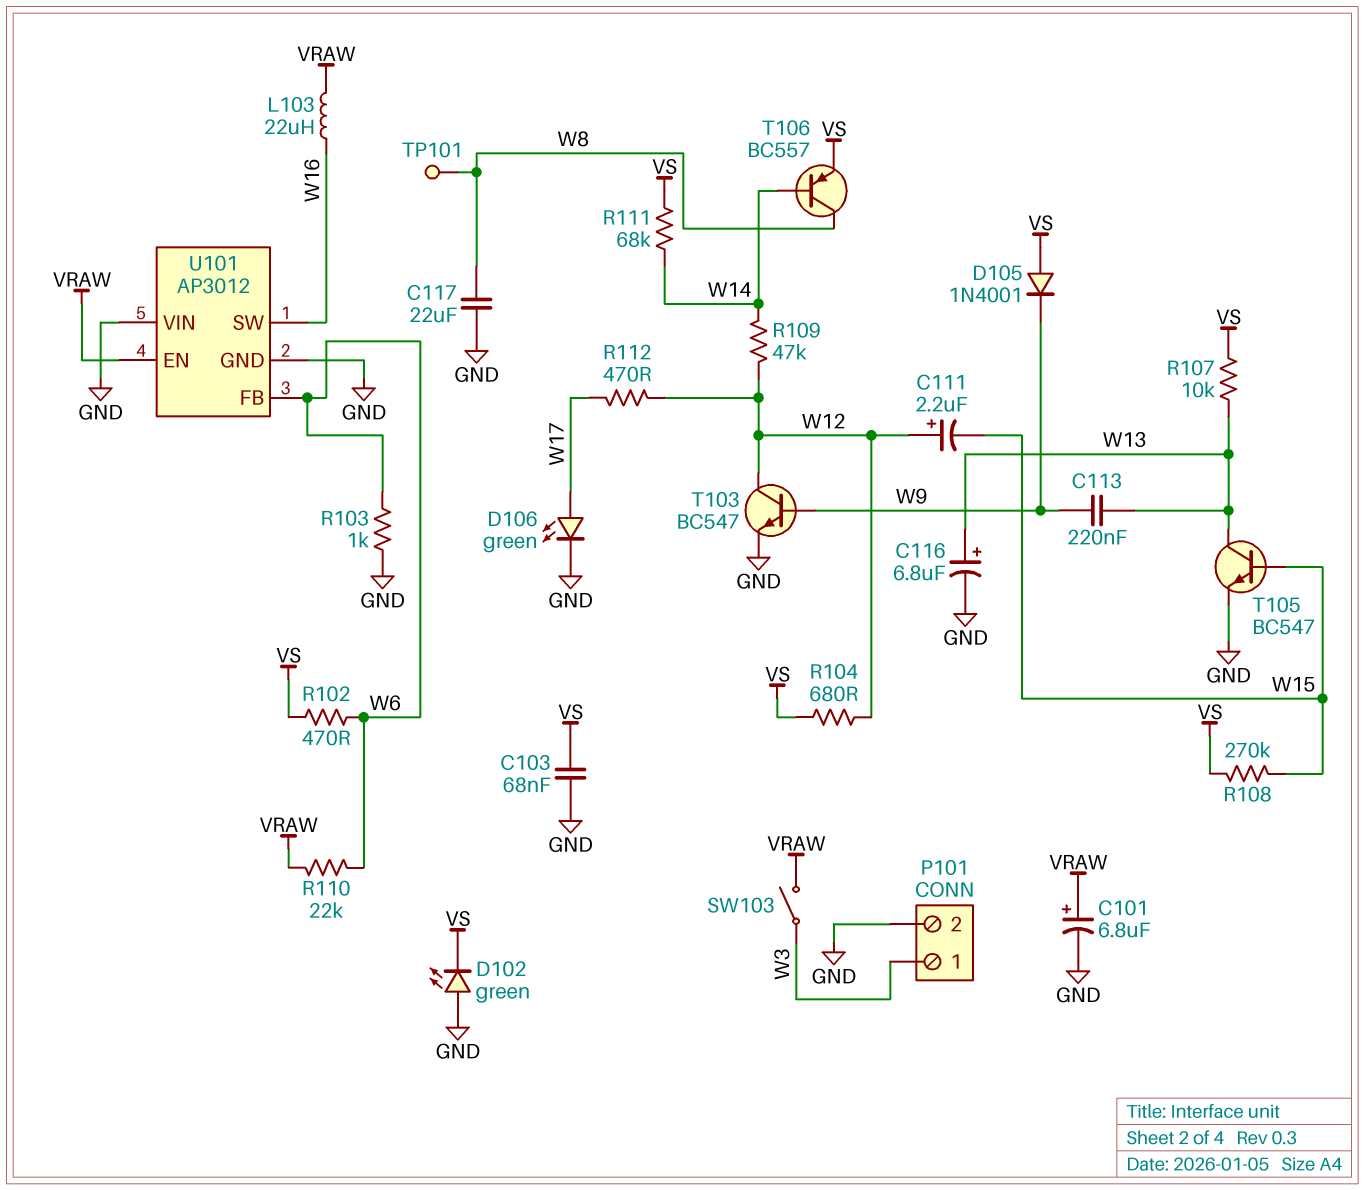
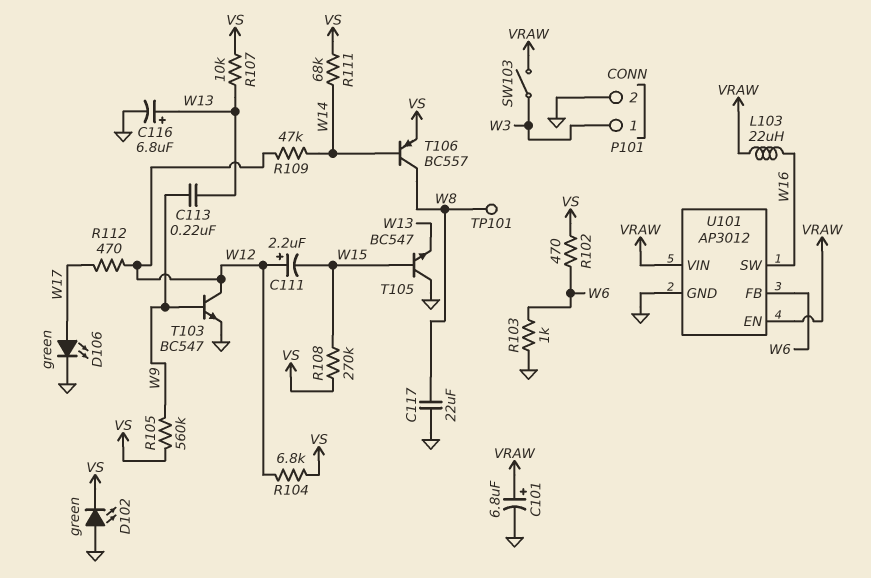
C103: 68nF (GND, VS) -> none
D105: diode 1N4001 (A VS, K W9) -> none
R104: 680 (VS, W12) -> 6.8k (VS, W12)
R105: none -> 560k (VS, W9)
R110: 22k (VRAW, W6) -> none
T105: NPN BC547 (B W15, C W13, E GND) -> NPN BC547 (B W15, C GND, E W13)
U101 pin VIN: GND -> VRAW

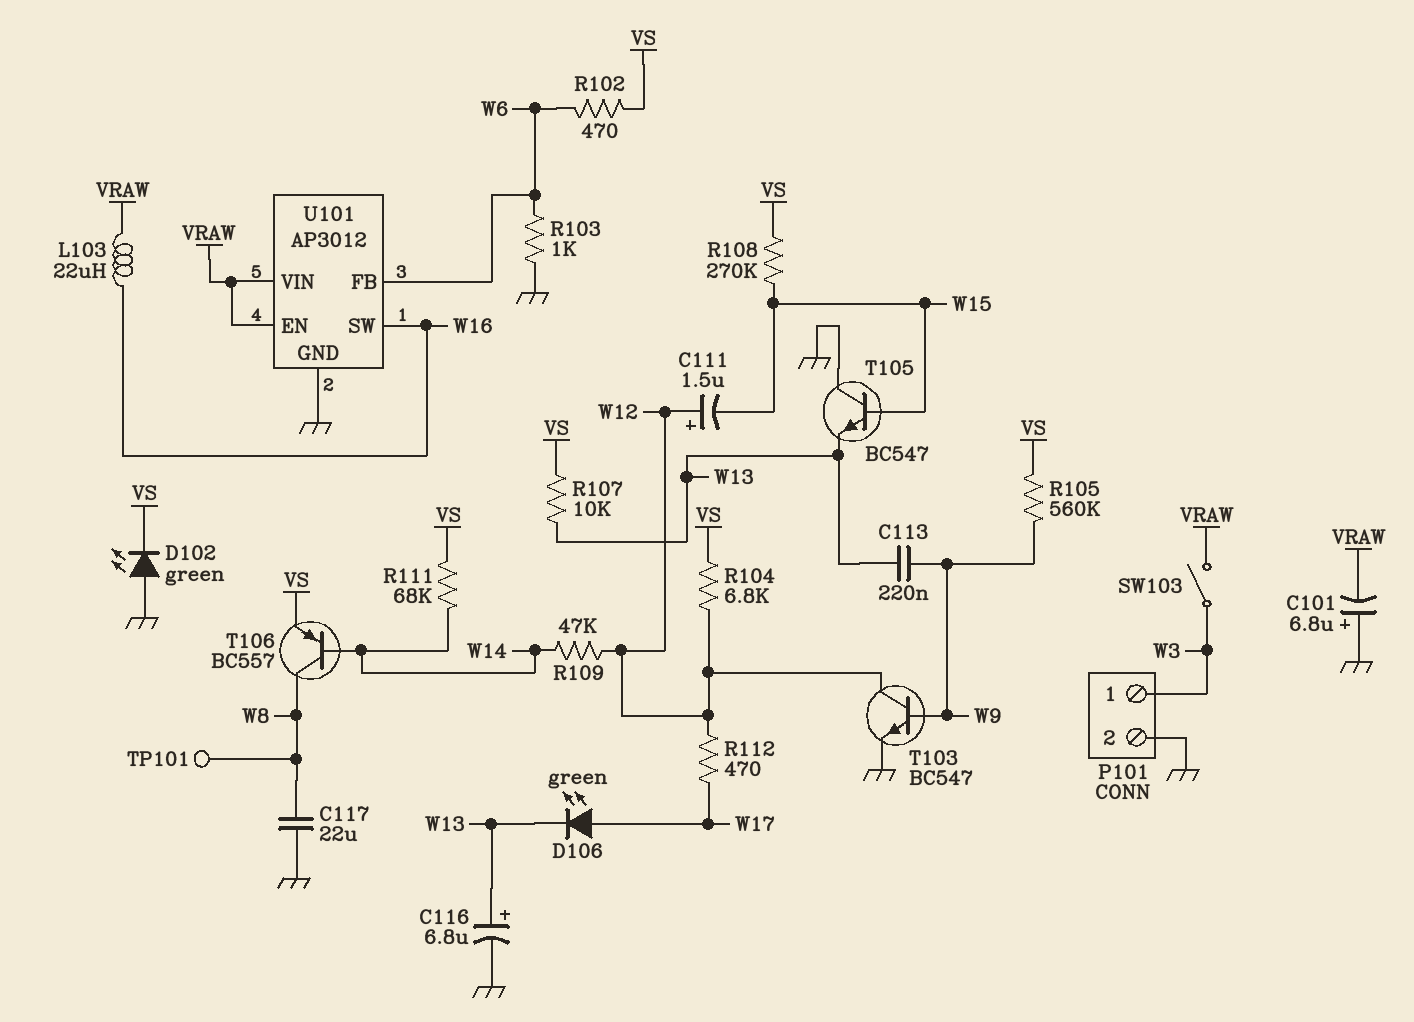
C101: 6.8uF (plus VRAW, minus GND) -> 6.8uF (plus GND, minus VRAW)
C111: 2.2uF (plus W12, minus W15) -> 1.5uF (plus W12, minus W15)
D106: LED green (A W17, K GND) -> LED green (A W17, K W13)

